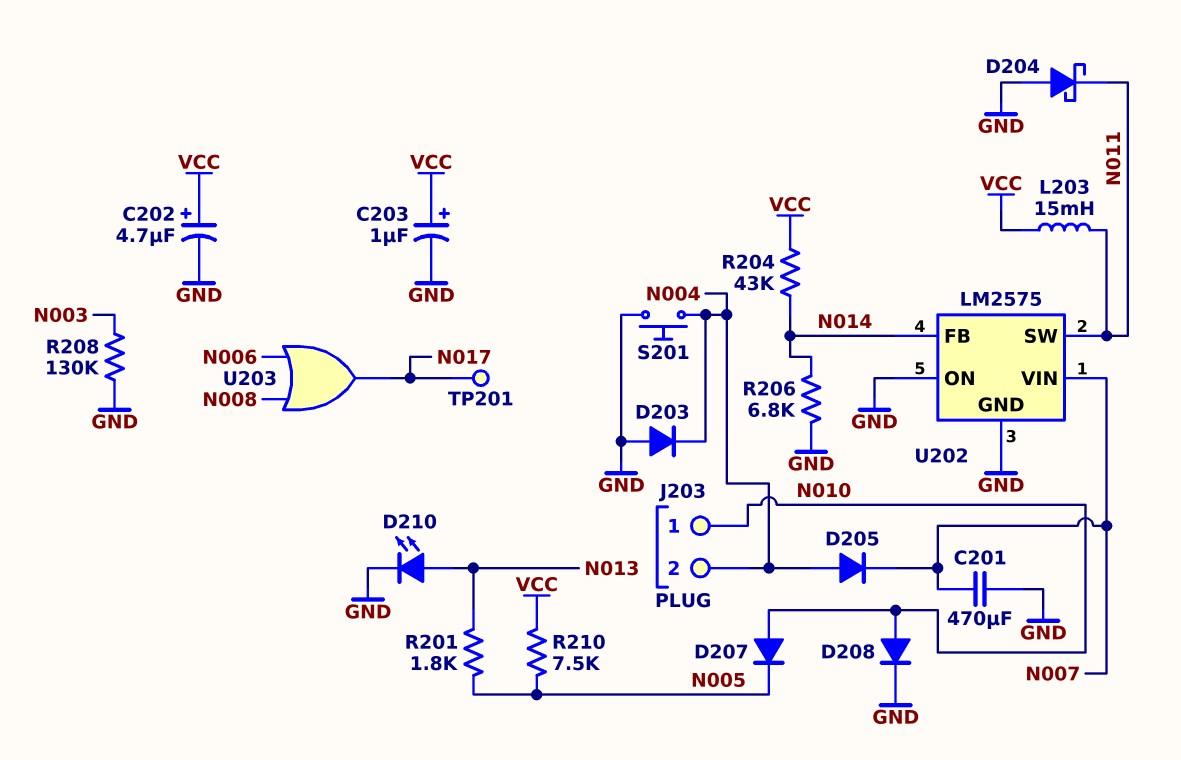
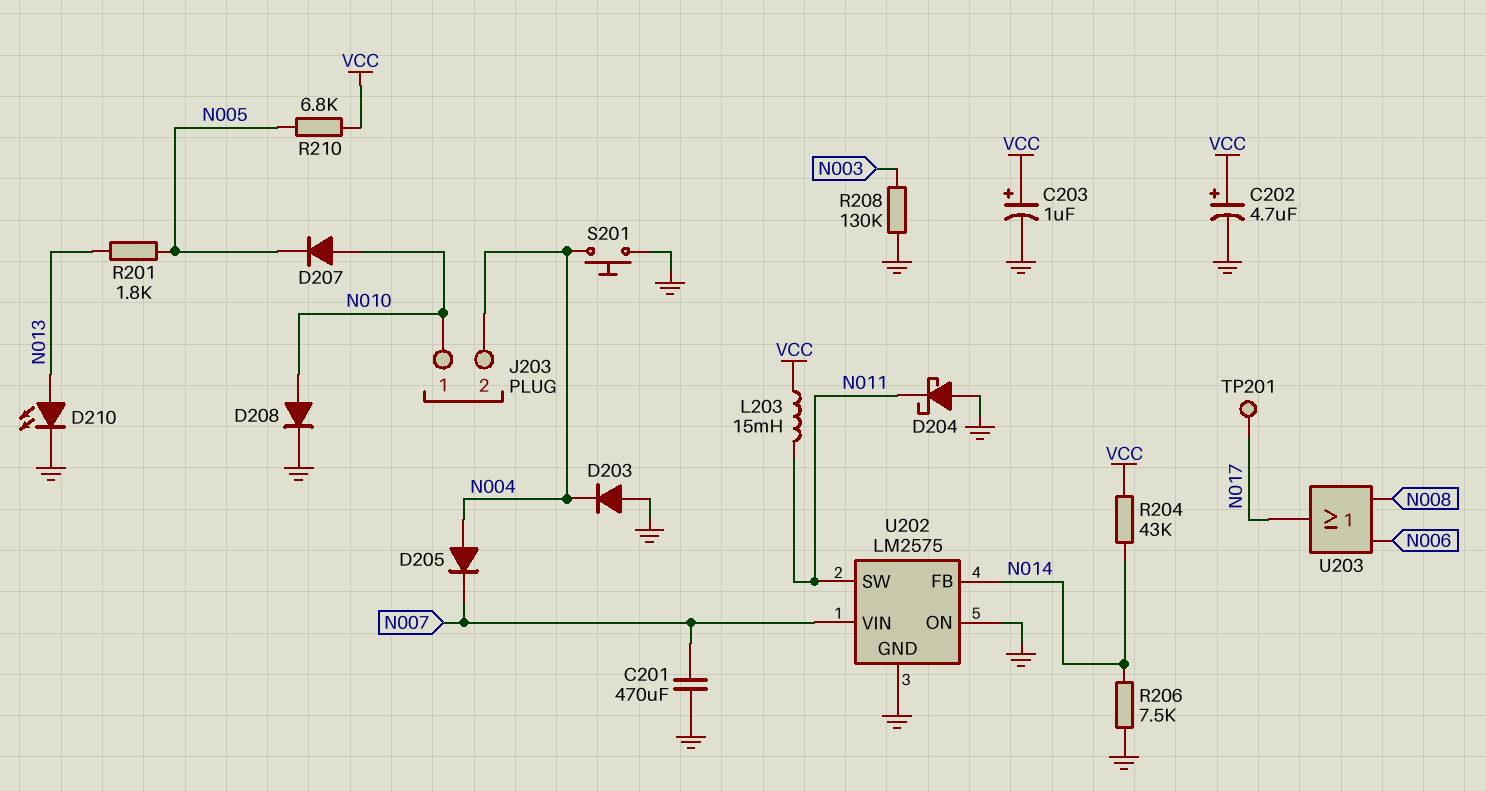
R206: 6.8k (GND, N014) -> 7.5k (GND, N014)
R210: 7.5k (N005, VCC) -> 6.8k (N005, VCC)

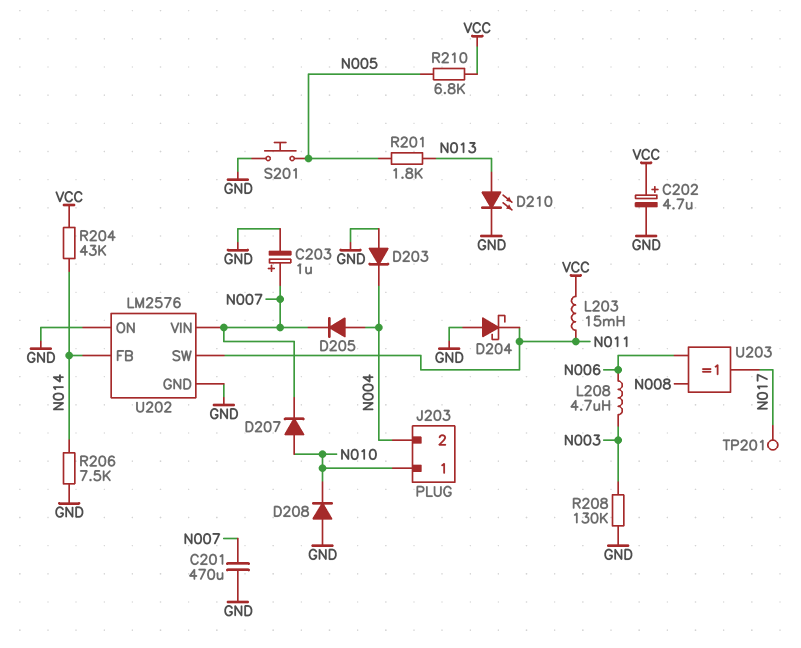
C203: 1uF (plus VCC, minus GND) -> 1uF (plus N007, minus GND)
D207: diode (A N010, K N005) -> diode (A N010, K N007)
D208: diode (A N010, K GND) -> diode (A GND, K N010)
L208: none -> 4.7uH (N003, N006)
S201: button (GND, N004) -> button (GND, N005)
U202: LM2575 -> LM2576
U203: OR (in N006, in N008, out N017) -> XOR (in N006, in N008, out N017)

